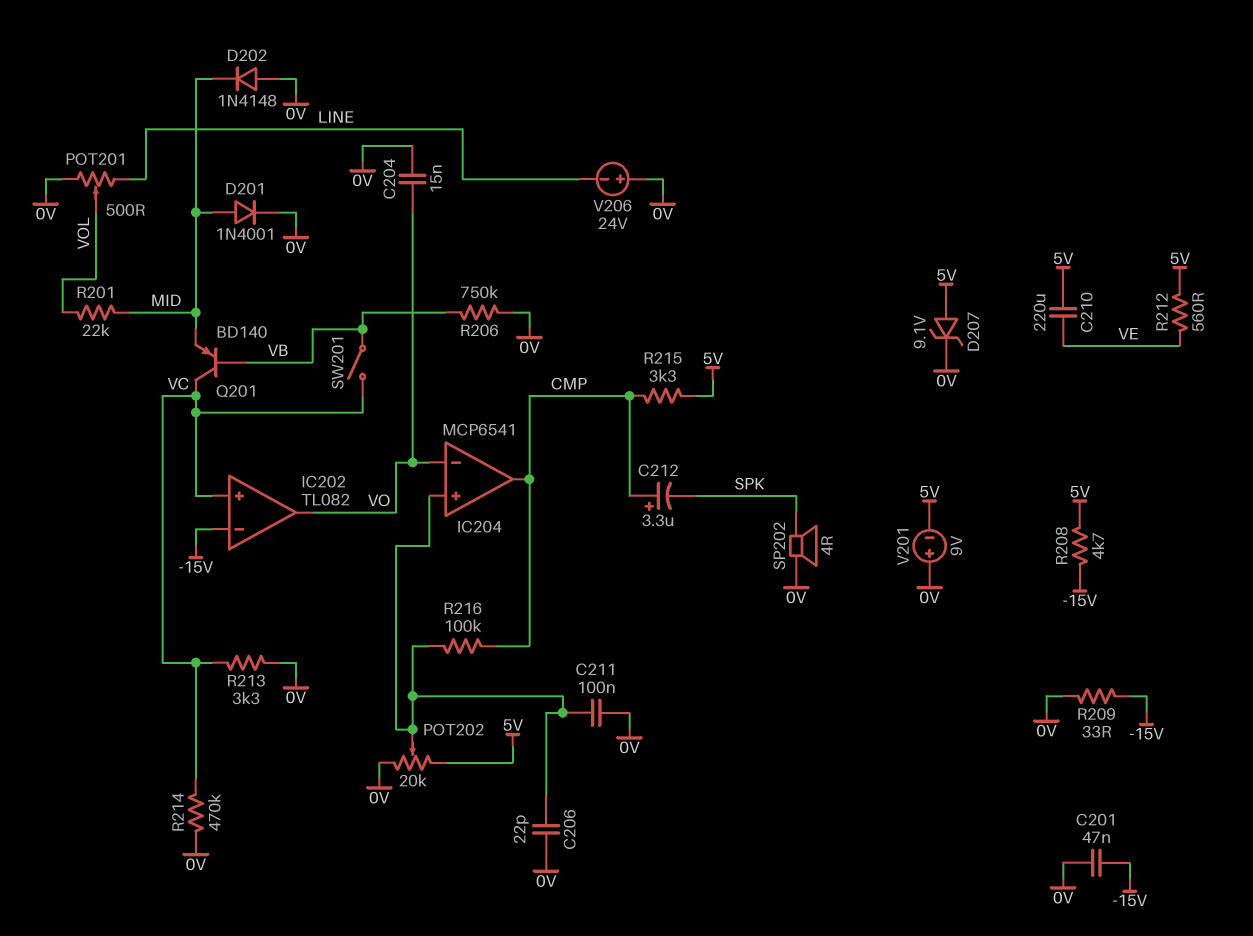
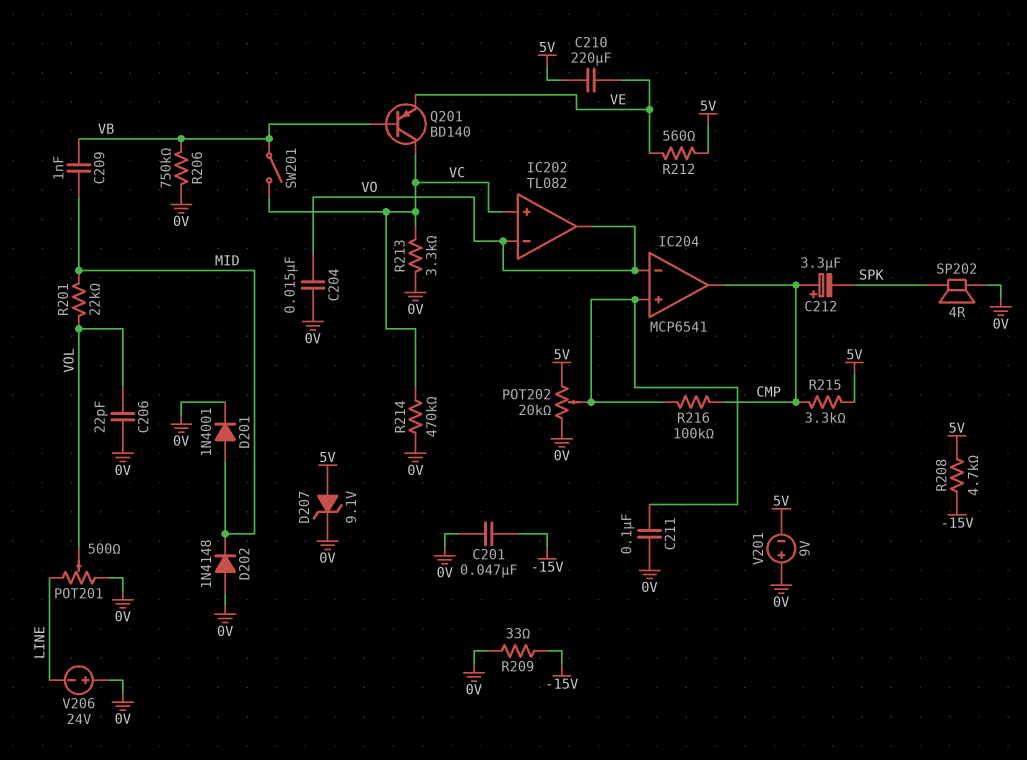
C206: 22pF (0V, IC204/in+) -> 22pF (0V, VOL)
C209: none -> 1nF (MID, VB)
IC202 pin in-: -15V -> VO
Q201: PNP BD140 (B VB, C VC, E MID) -> PNP BD140 (B VB, C VC, E VE)

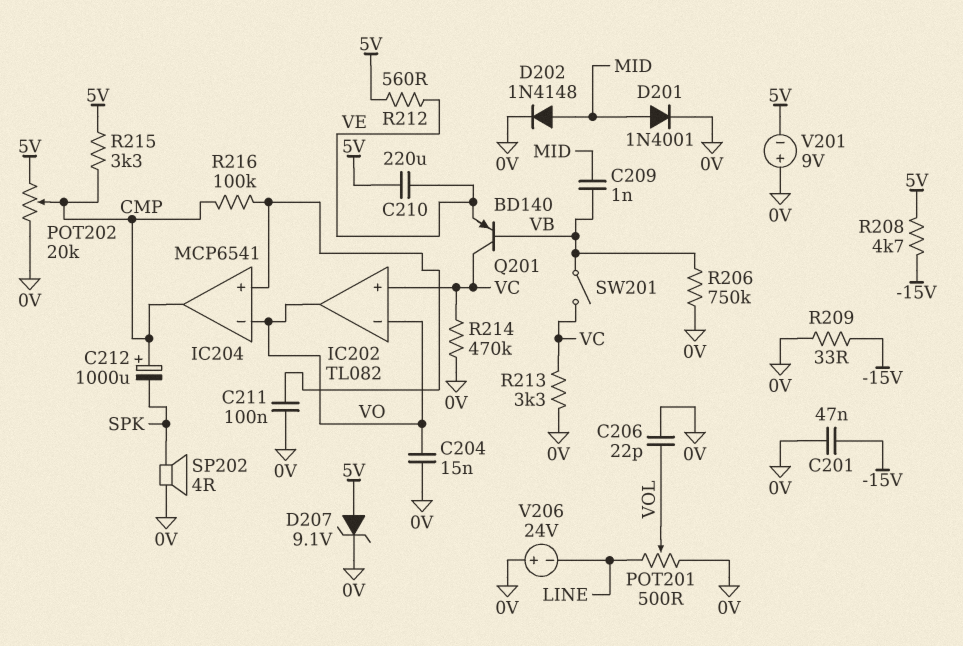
C212: 3.3uF (plus CMP, minus SPK) -> 1000uF (plus CMP, minus SPK)
D202: diode 1N4148 (A 0V, K MID) -> diode 1N4148 (A MID, K 0V)
POT202: 20k (0V, 5V, wiper IC204/in+) -> 20k (0V, 5V, wiper CMP)
R201: 22k (MID, VOL) -> none

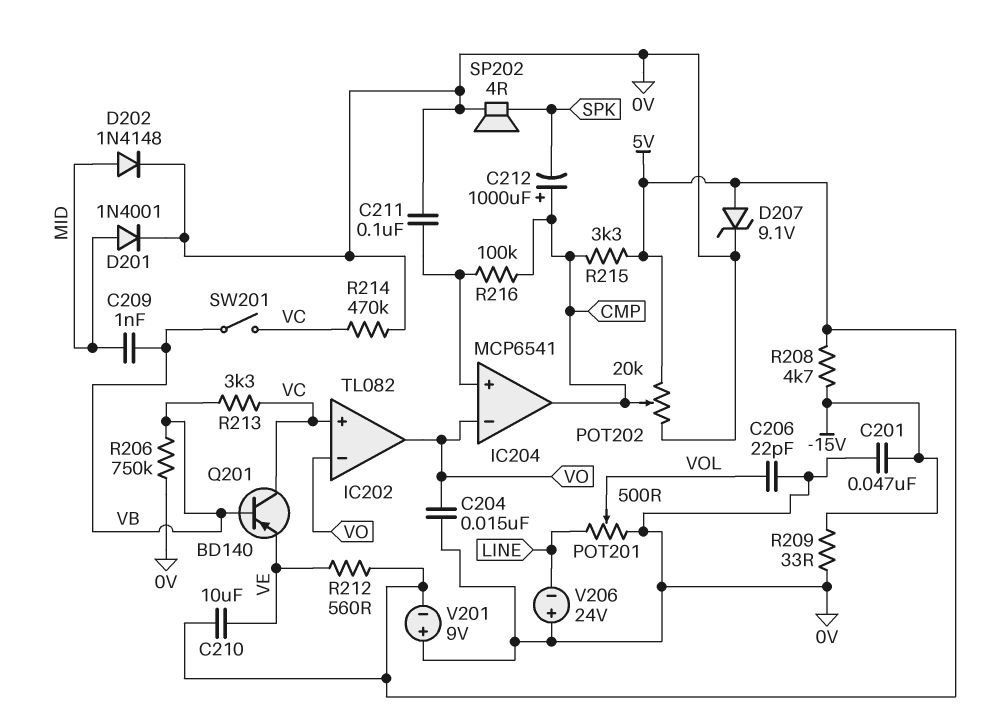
C210: 220uF (5V, VE) -> 10uF (5V, VE)
R213: 3.3k (0V, VC) -> 3.3k (VB, VC)

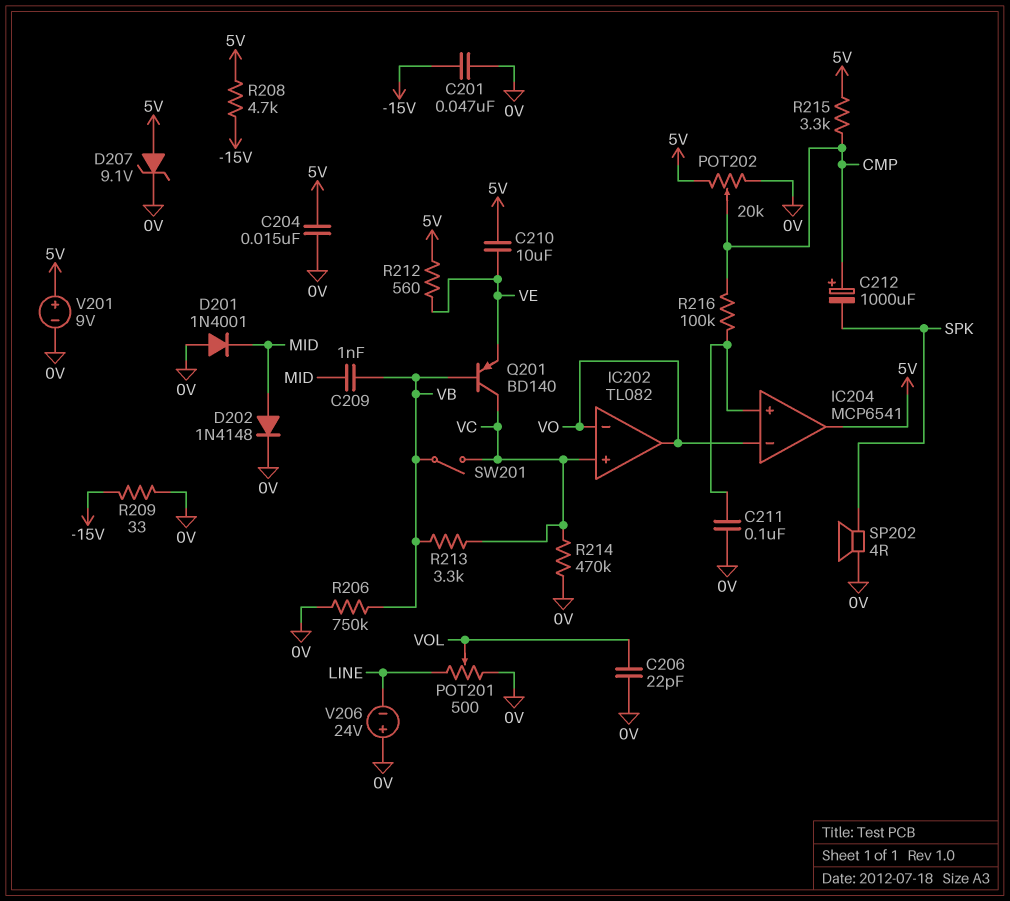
C204: 15nF (0V, VO) -> 15nF (0V, 5V)
D201: diode 1N4001 (A MID, K 0V) -> diode 1N4001 (A 0V, K MID)
IC204 pin out: CMP -> 5V
V201: 9V (plus 0V, minus 5V) -> 9V (plus 5V, minus 0V)

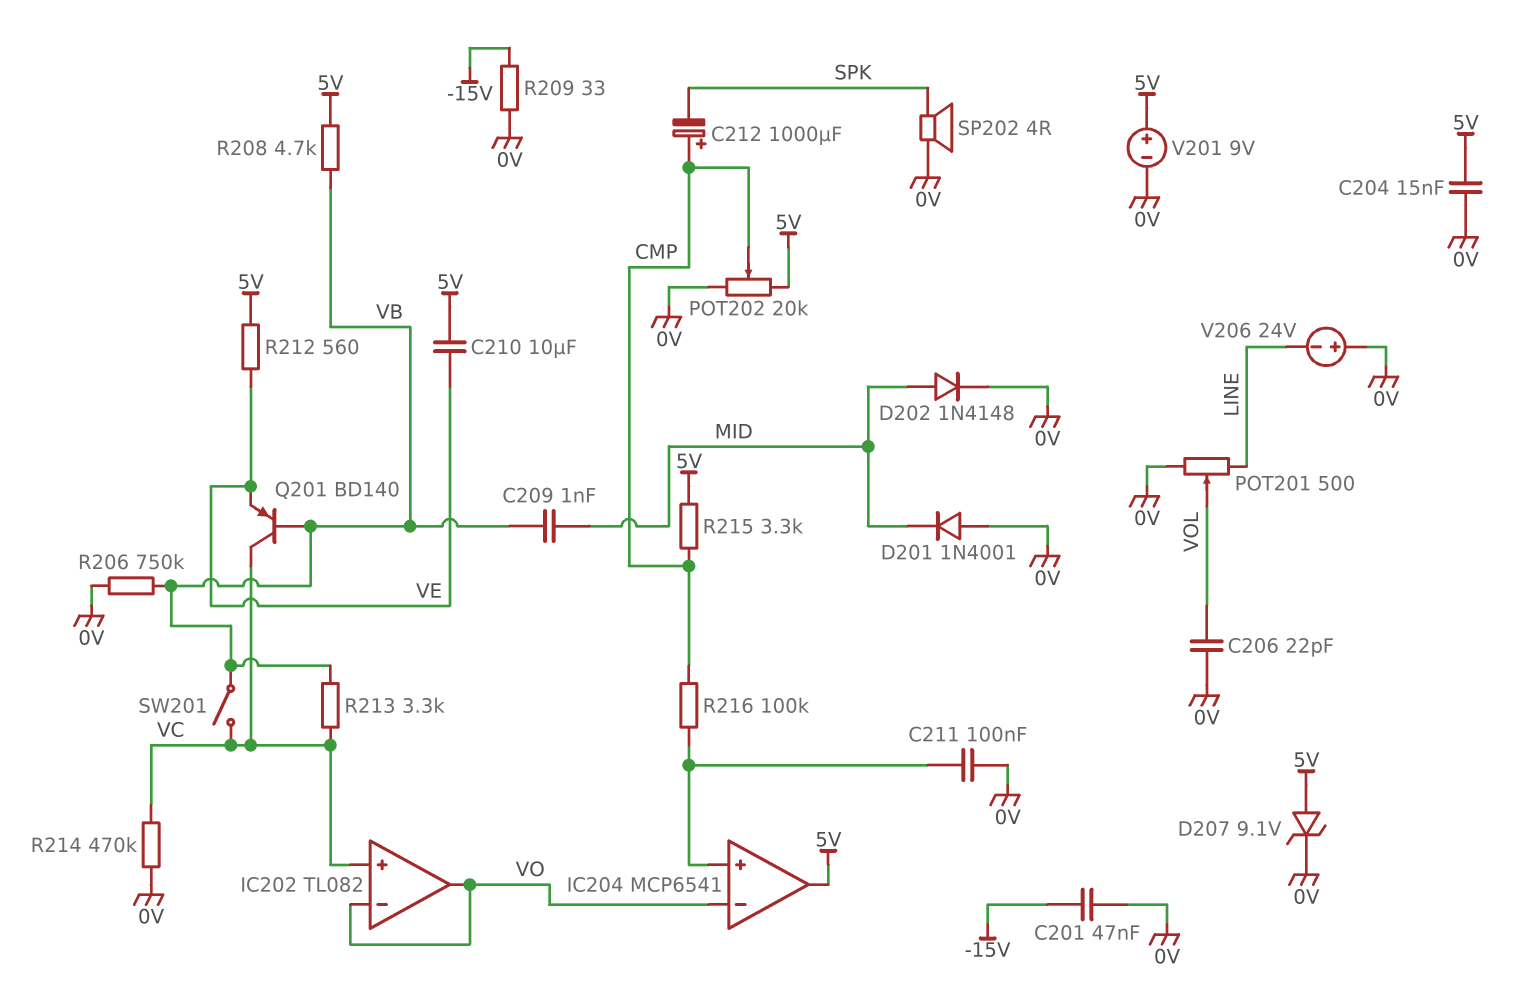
R208: 4.7k (-15V, 5V) -> 4.7k (5V, VB)

